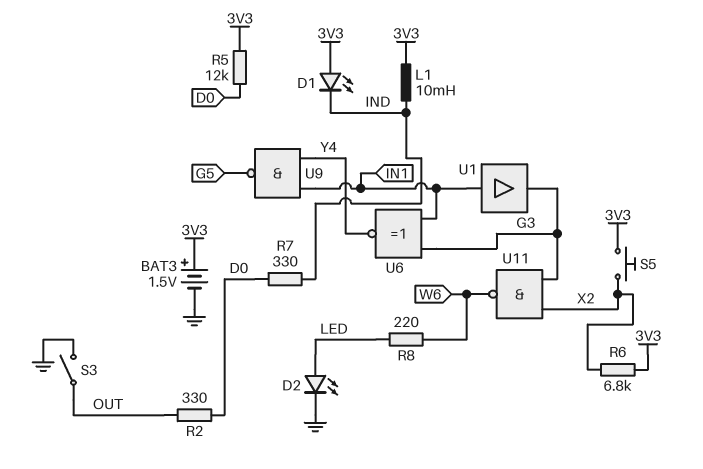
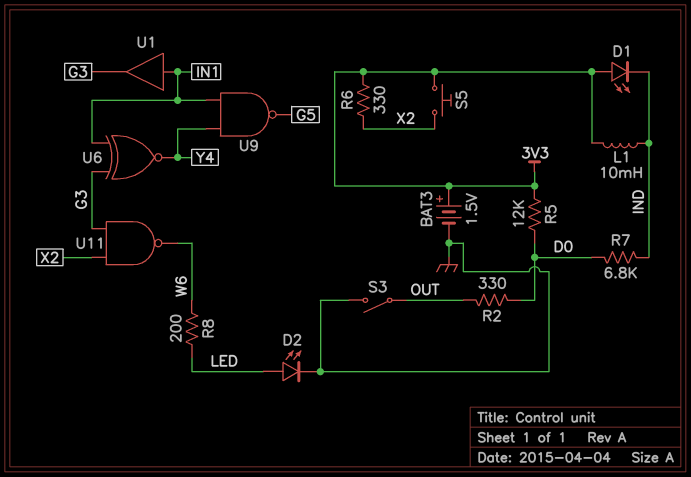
R6: 6.8k (3V3, X2) -> 330 (3V3, X2)
R7: 330 (D0, IND) -> 6.8k (D0, IND)
R8: 220 (LED, W6) -> 200 (LED, W6)

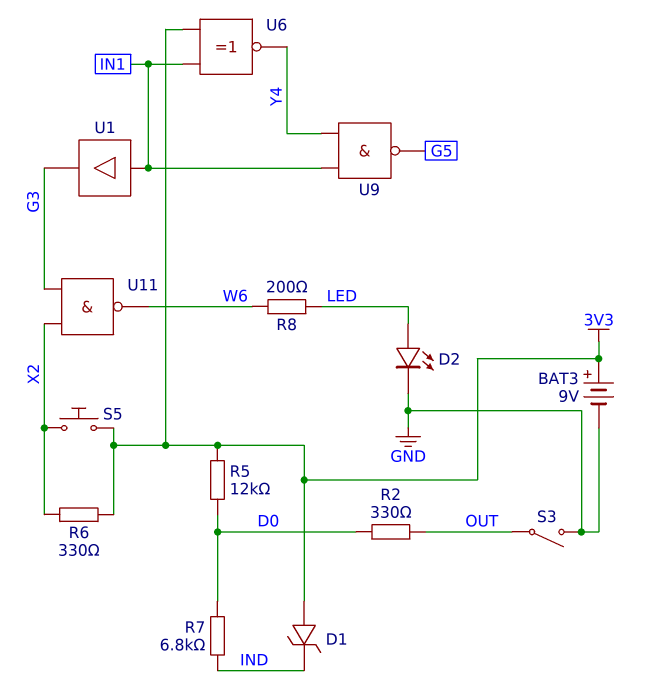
BAT3: 1.5V (plus 3V3, minus GND) -> 9V (plus 3V3, minus GND)
D1: LED (A 3V3, K IND) -> zener (A 3V3, K IND)
L1: 10mH (3V3, IND) -> none
U6: XNOR (in G3, in IN1, out Y4) -> XNOR (in 3V3, in IN1, out Y4)

